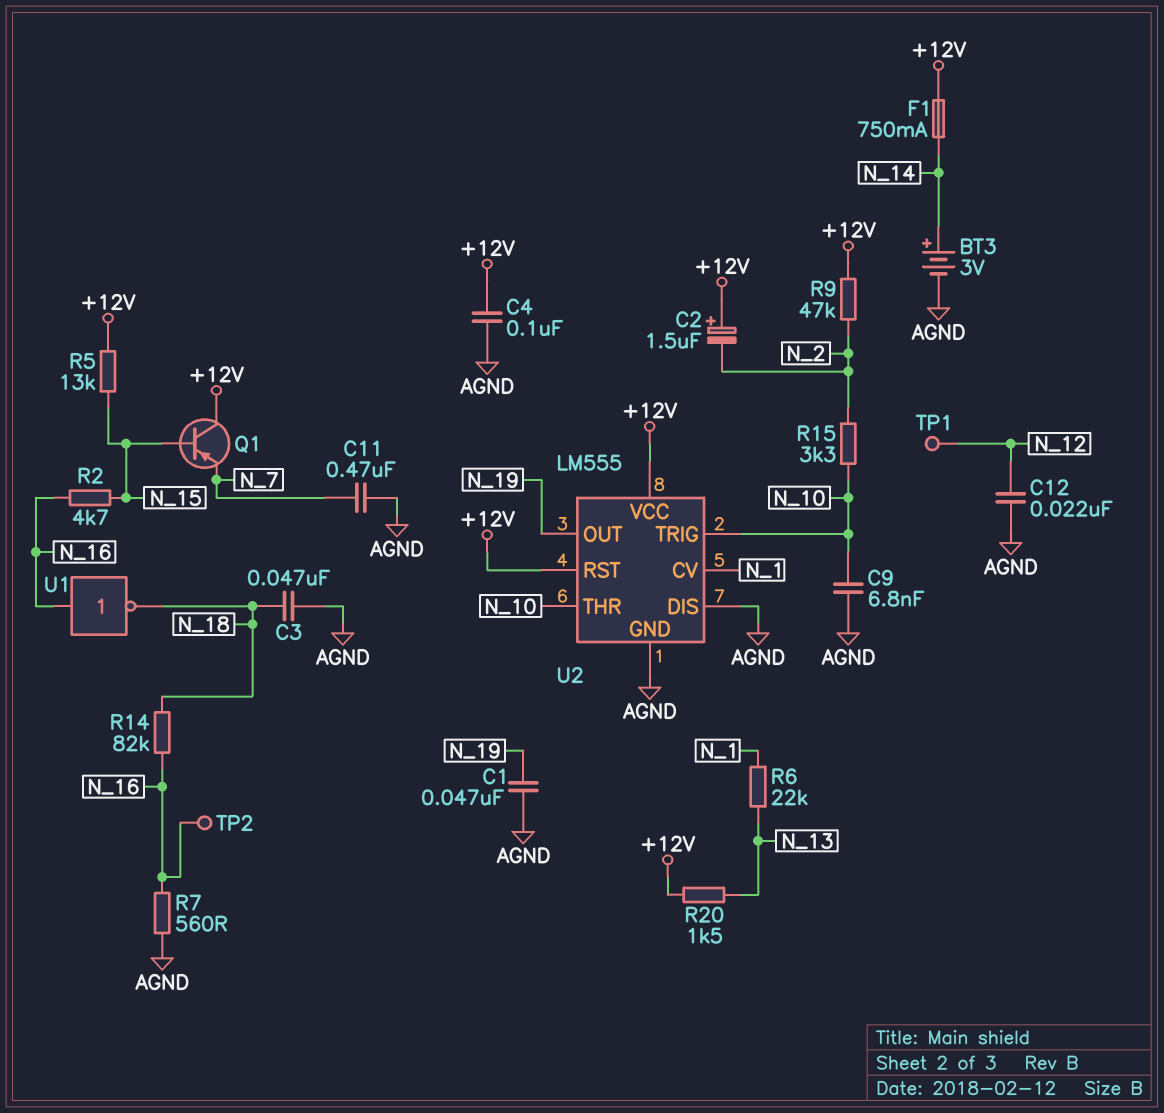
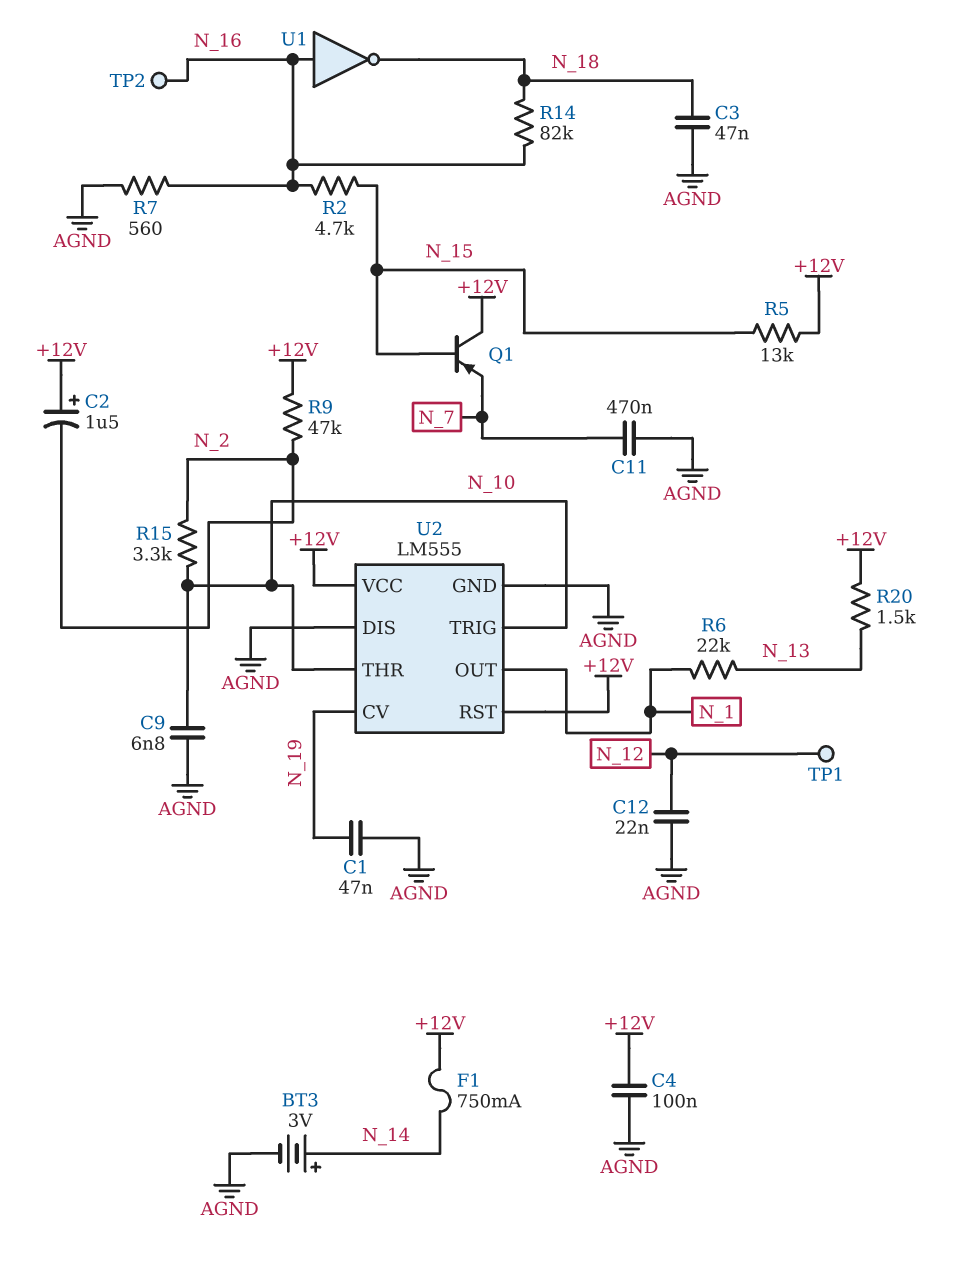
U2 pin CV: N_1 -> N_19
U2 pin OUT: N_19 -> N_1

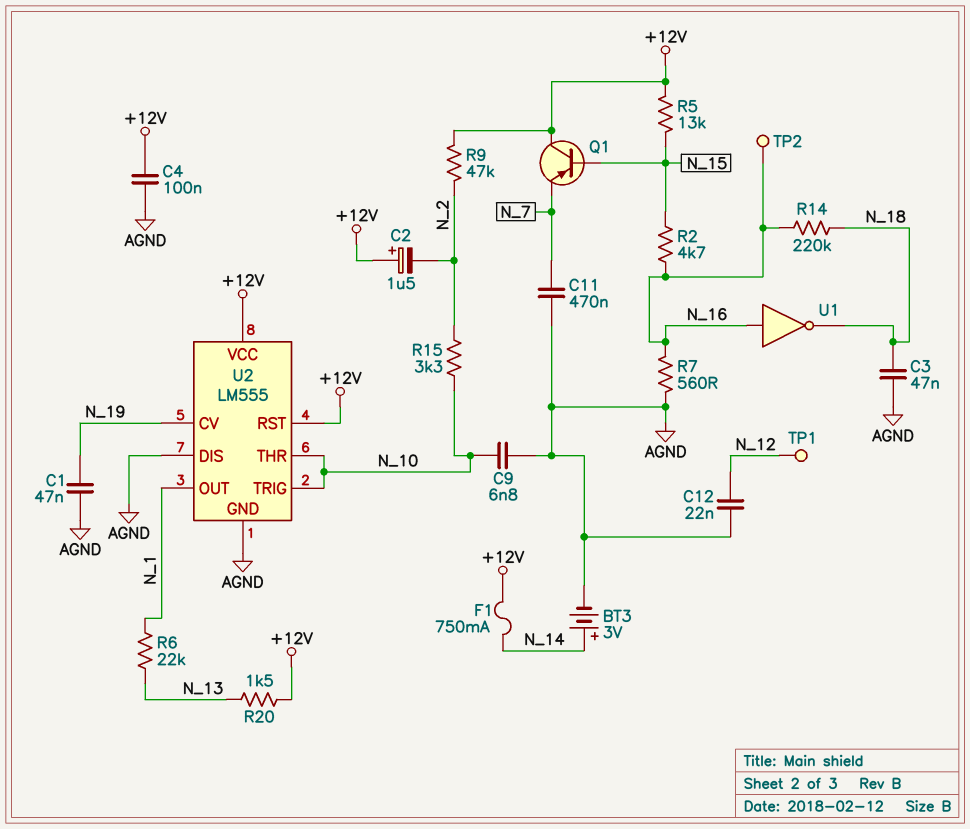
R14: 82k (N_16, N_18) -> 220k (N_16, N_18)

